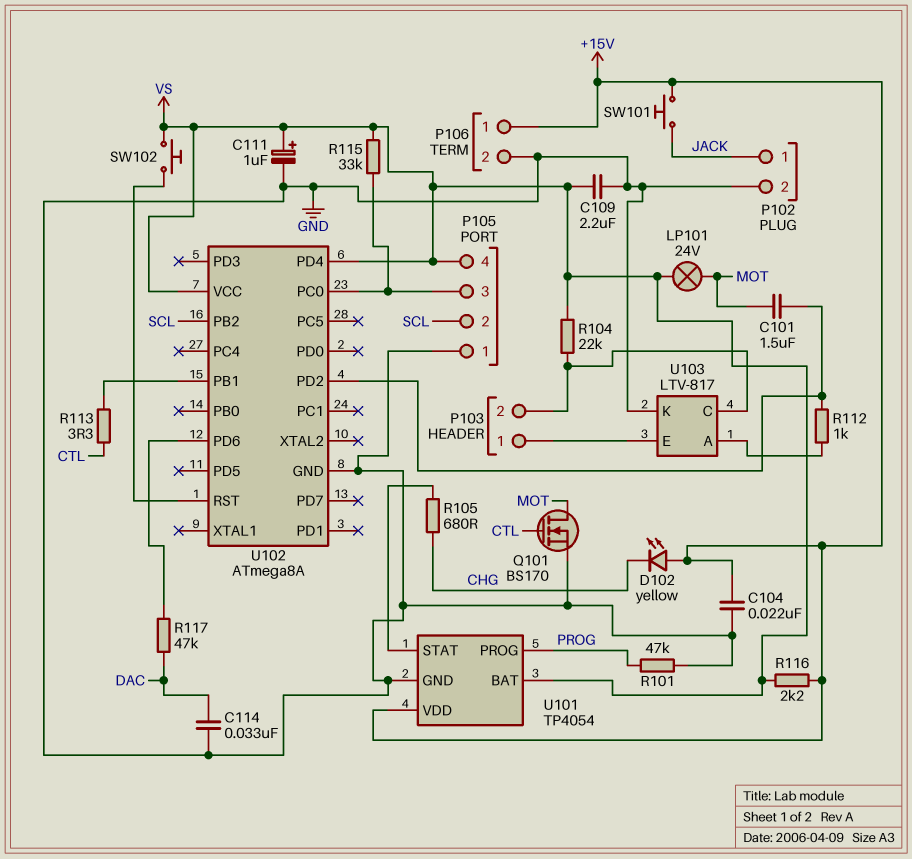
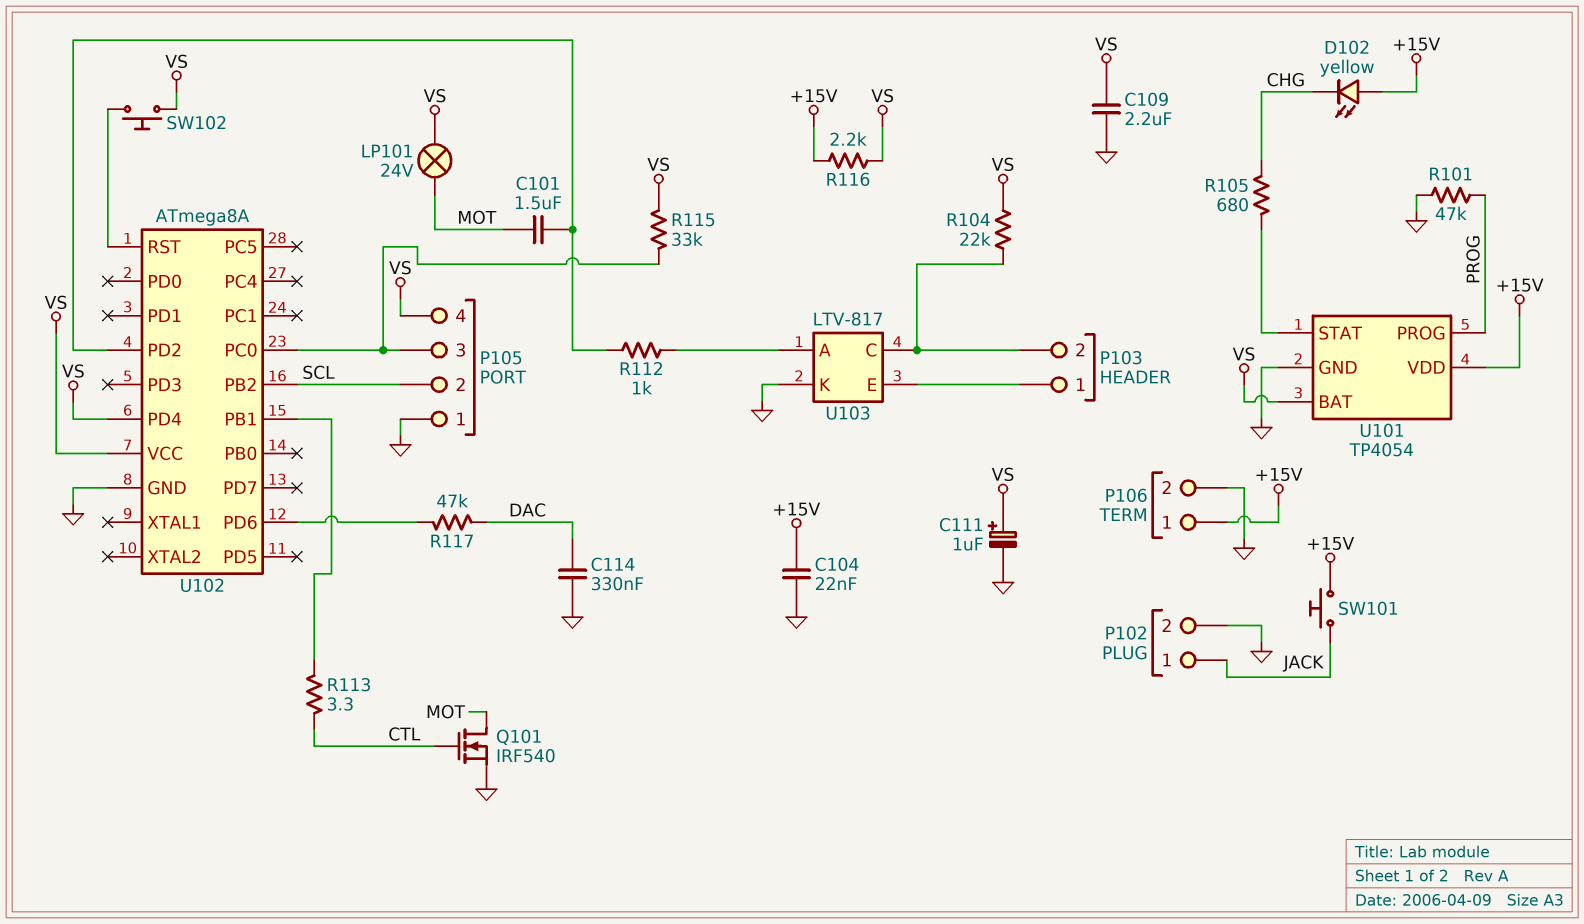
C114: 33nF (DAC, GND) -> 330nF (DAC, GND)
Q101: NMOS BS170 (G CTL, D MOT, S GND) -> NMOS IRF540 (G CTL, D MOT, S GND)

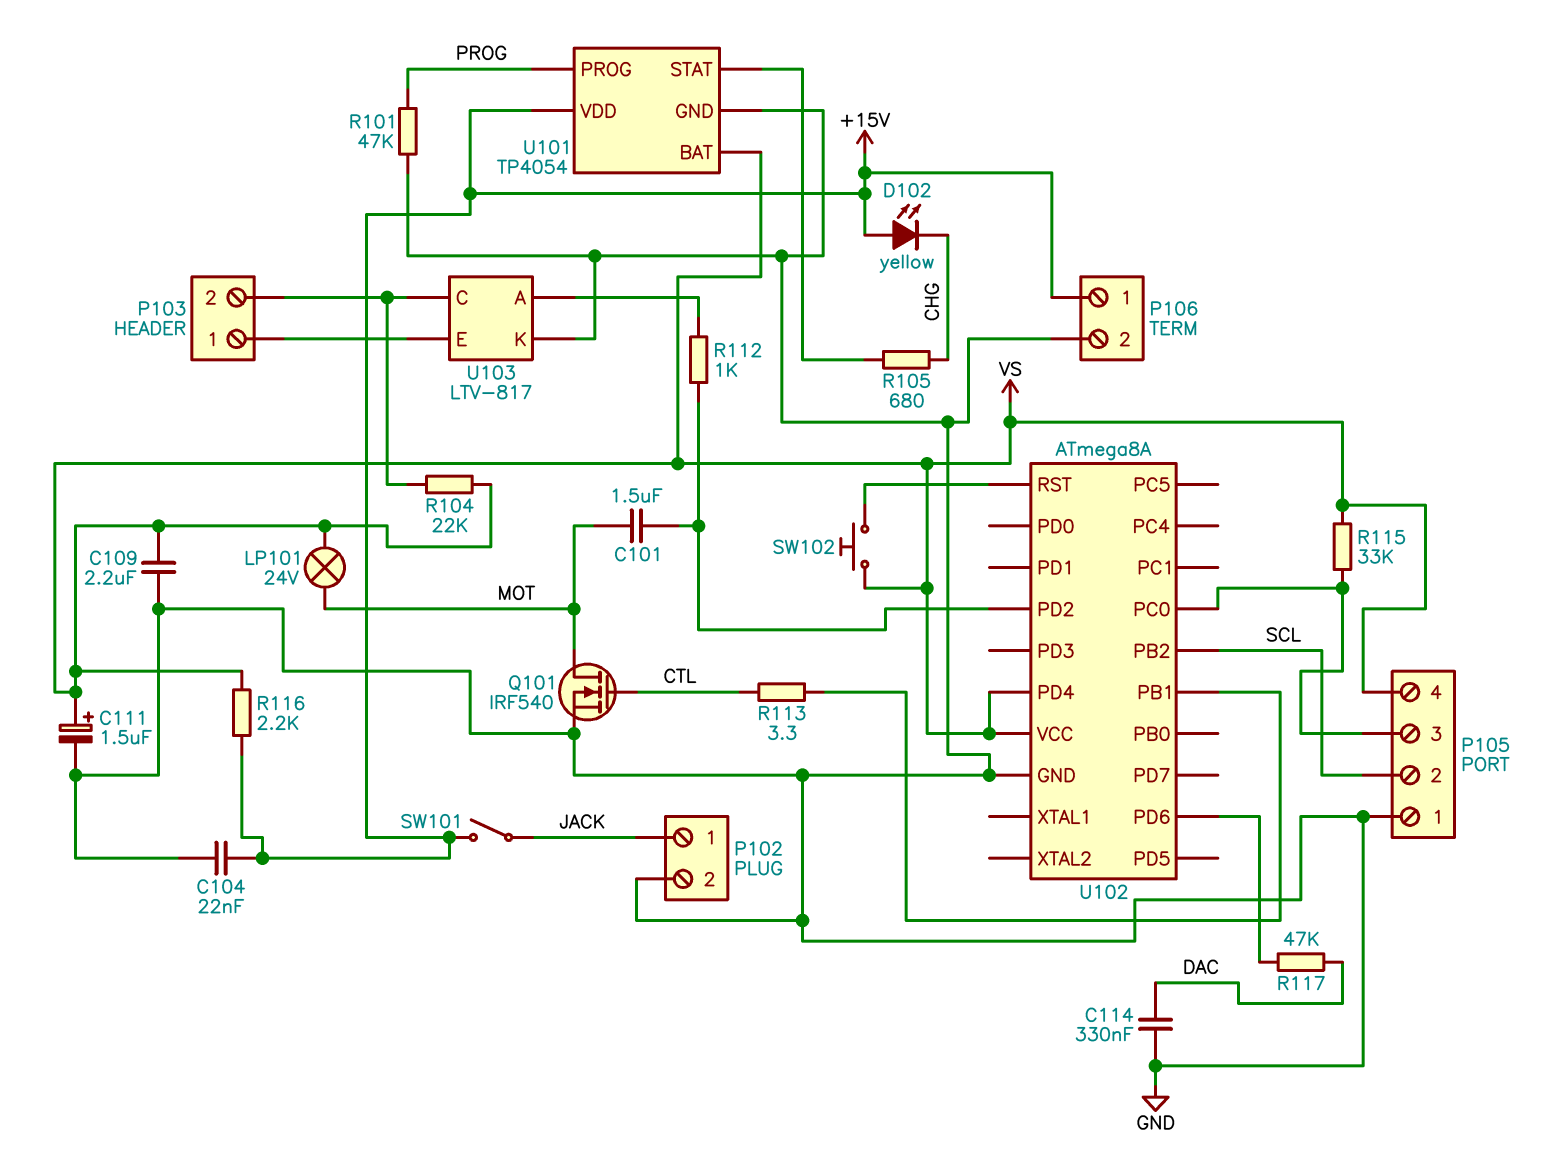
C111: 1uF (plus VS, minus GND) -> 1.5uF (plus VS, minus GND)
SW101: button (+15V, JACK) -> switch (+15V, JACK)

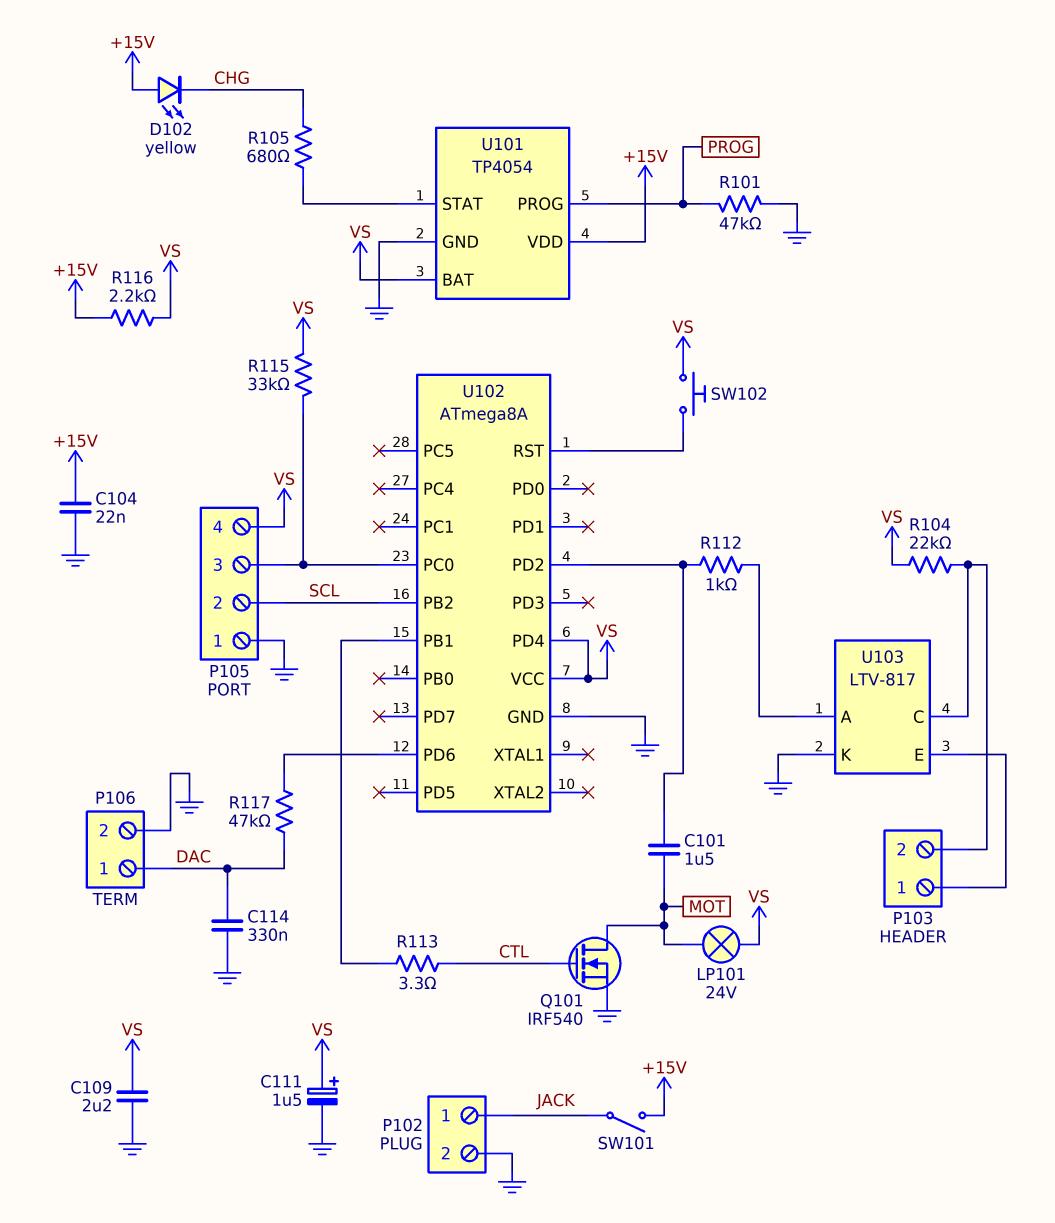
P106 pin 1: +15V -> DAC

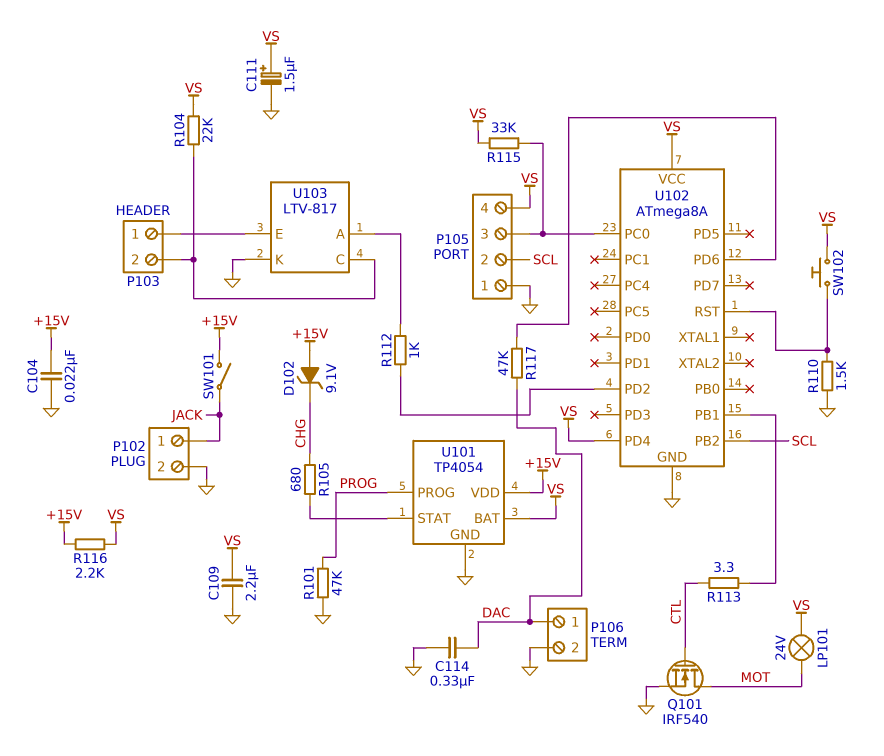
C101: 1.5uF (MOT, U102/PD2) -> none
D102: LED yellow (A +15V, K CHG) -> zener 9.1V (A +15V, K CHG)
R110: none -> 1.5k (GND, U102/RST)

